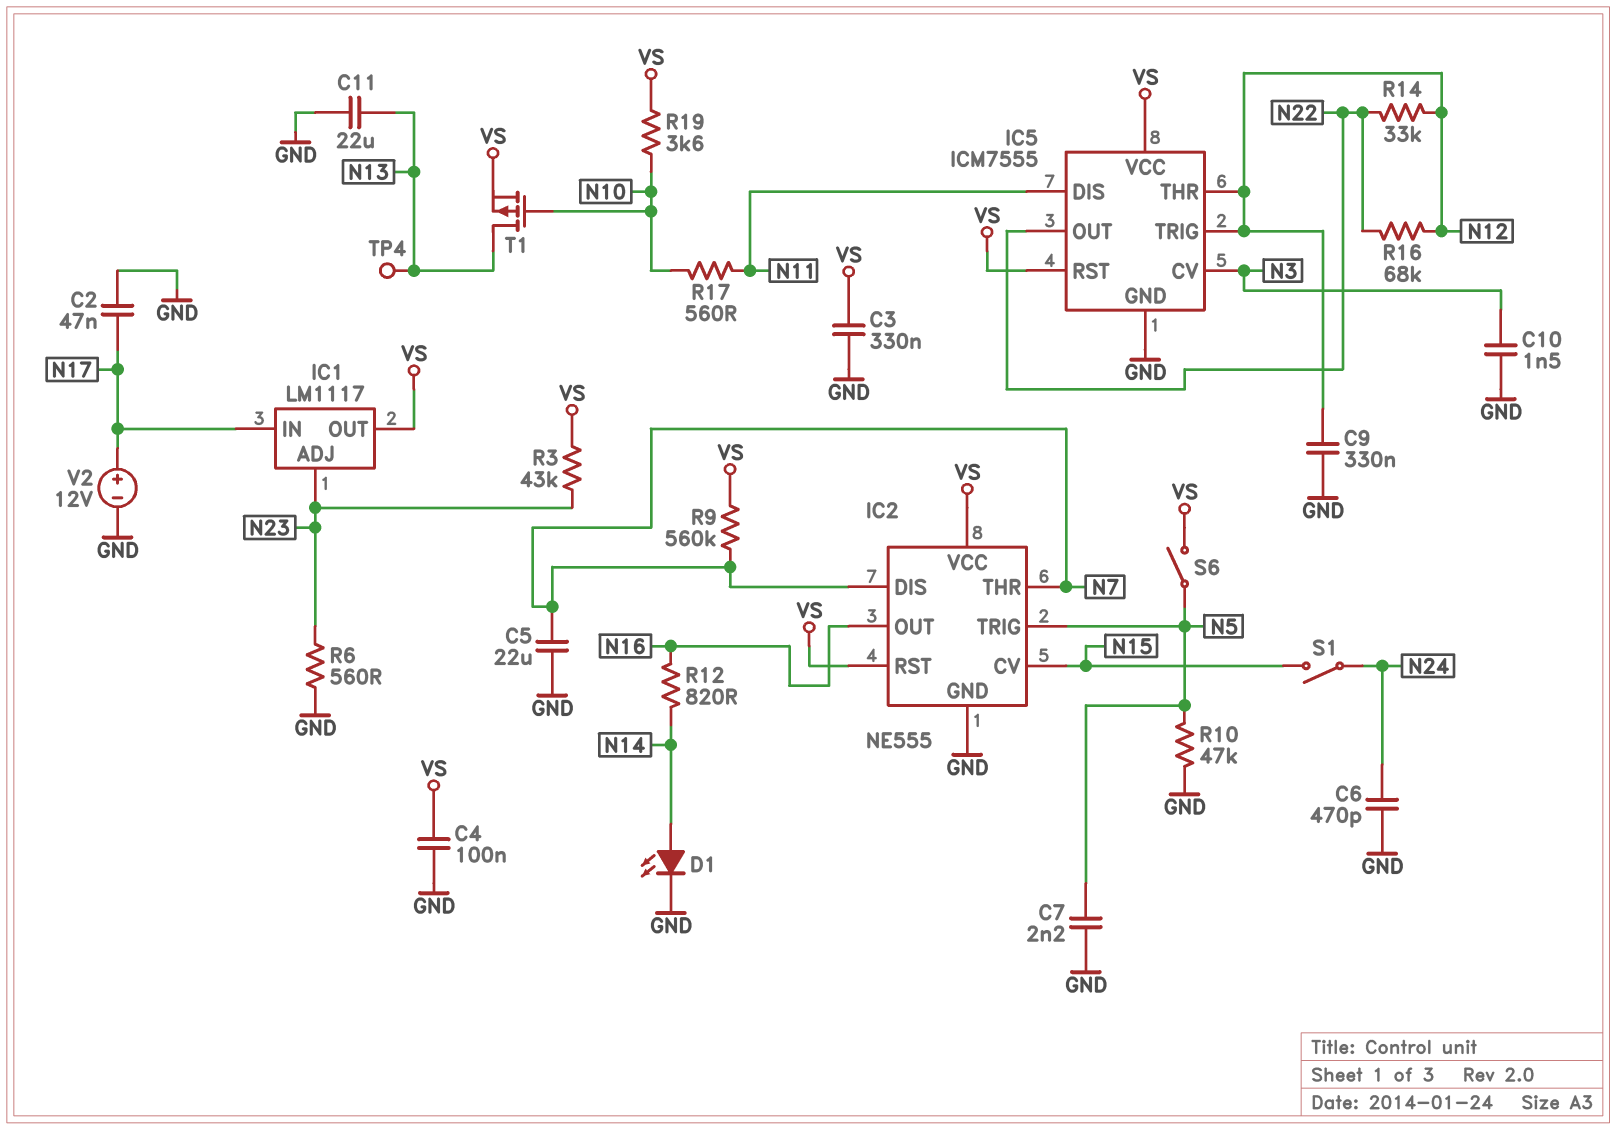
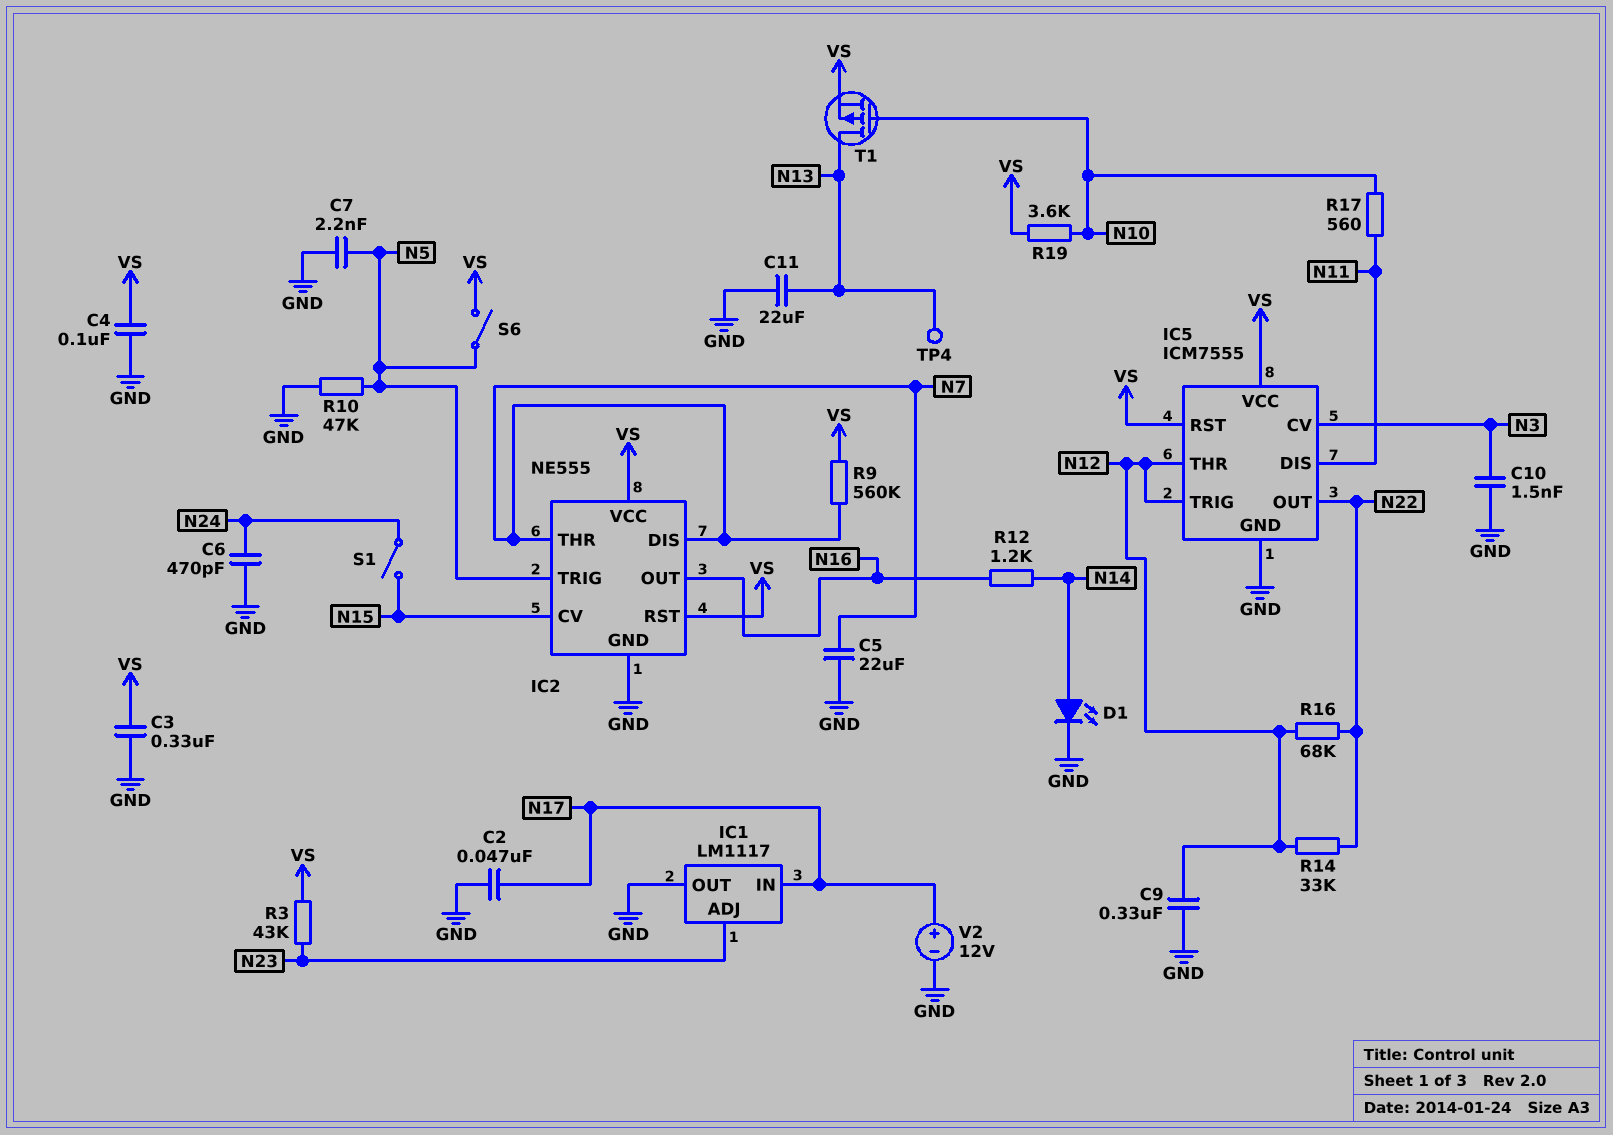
IC1 pin OUT: VS -> GND
R6: 560 (GND, N23) -> none
R12: 820 (N14, N16) -> 1.2k (N14, N16)

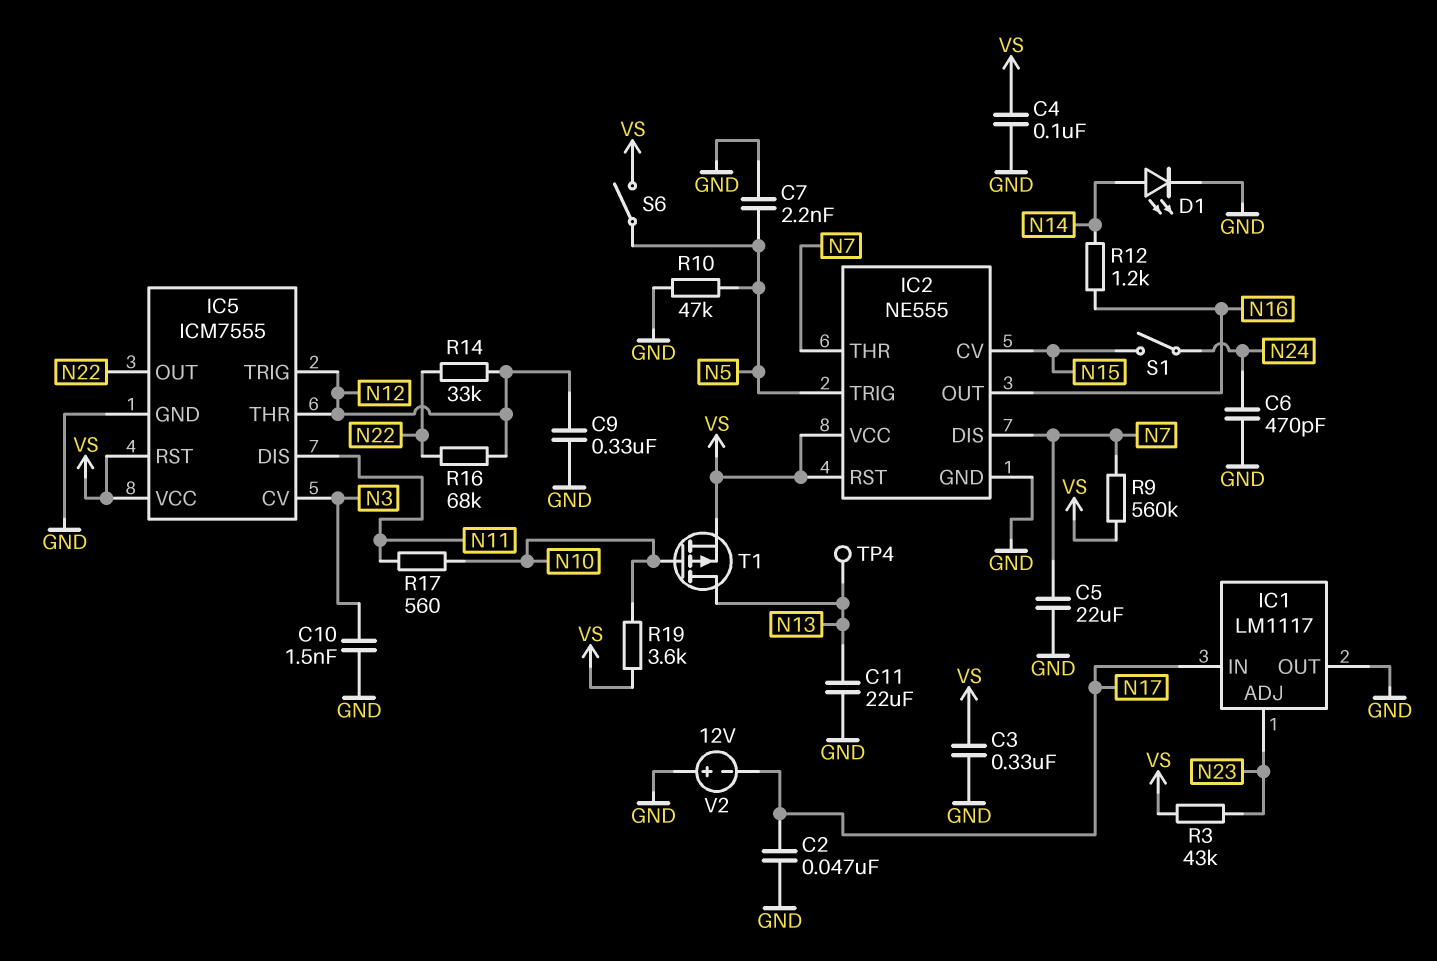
V2: 12V (plus N17, minus GND) -> 12V (plus GND, minus N17)

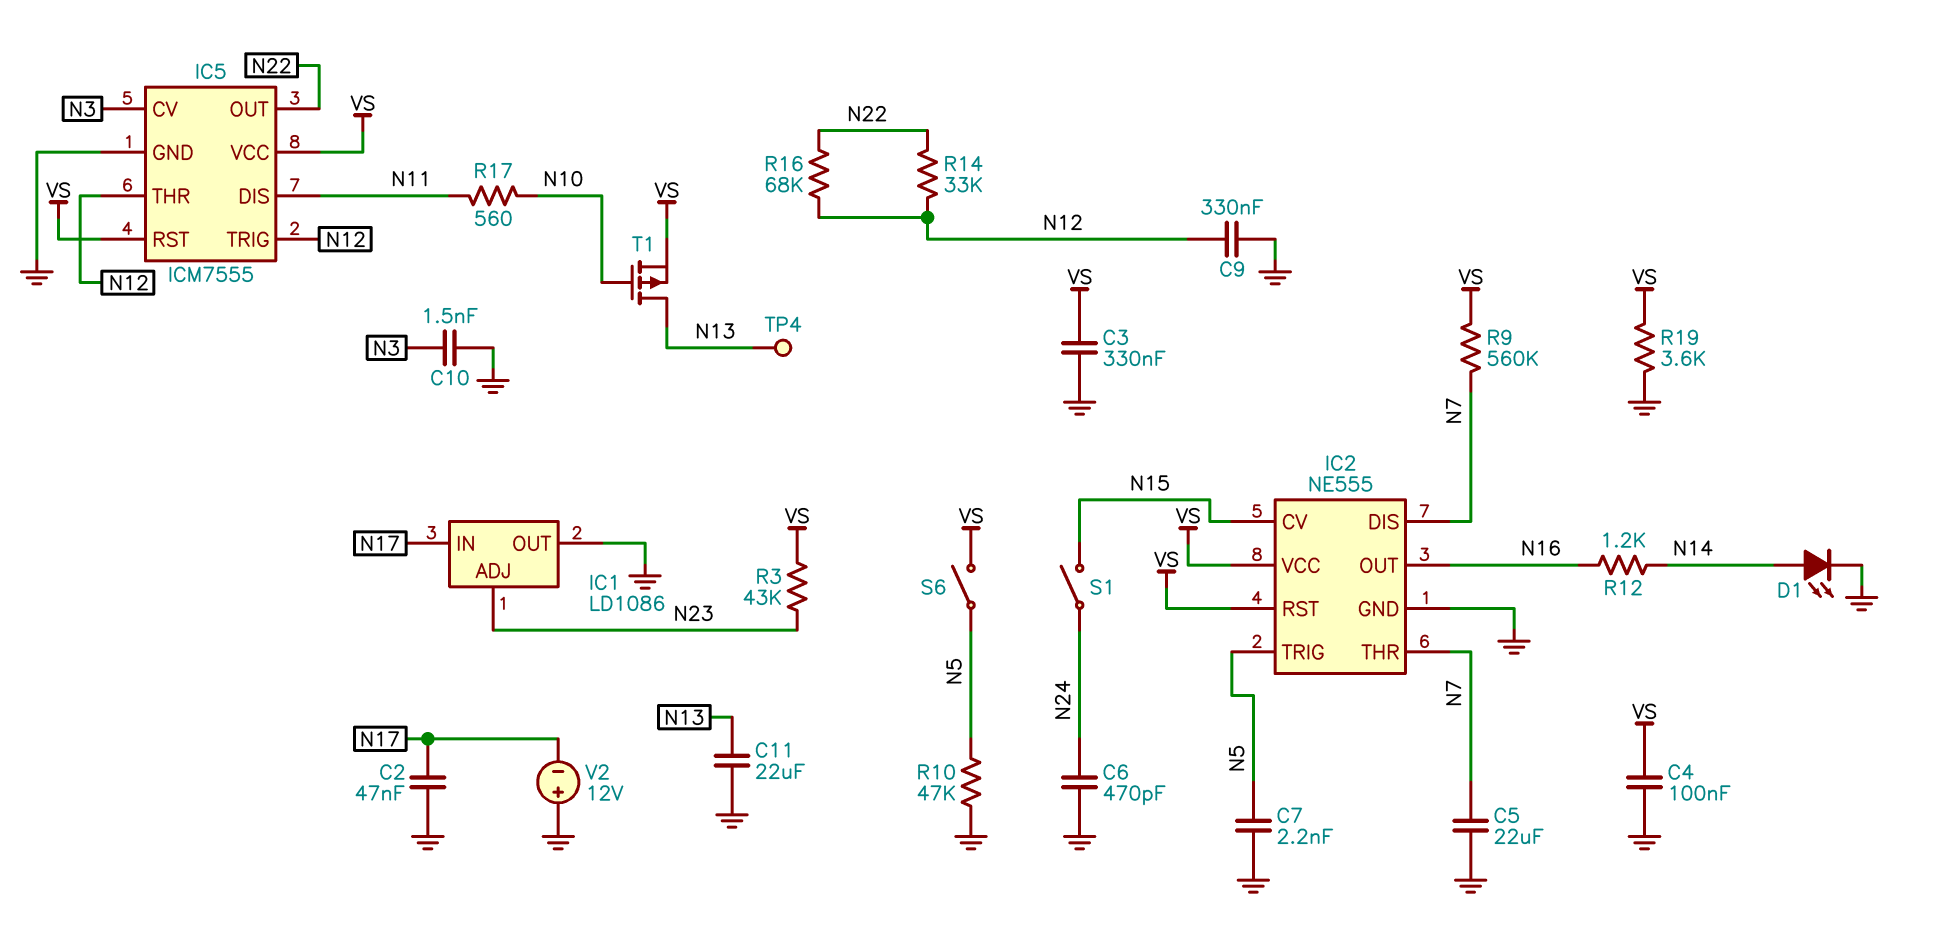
IC1: LM1117 -> LD1086
R19: 3.6k (N10, VS) -> 3.6k (GND, VS)

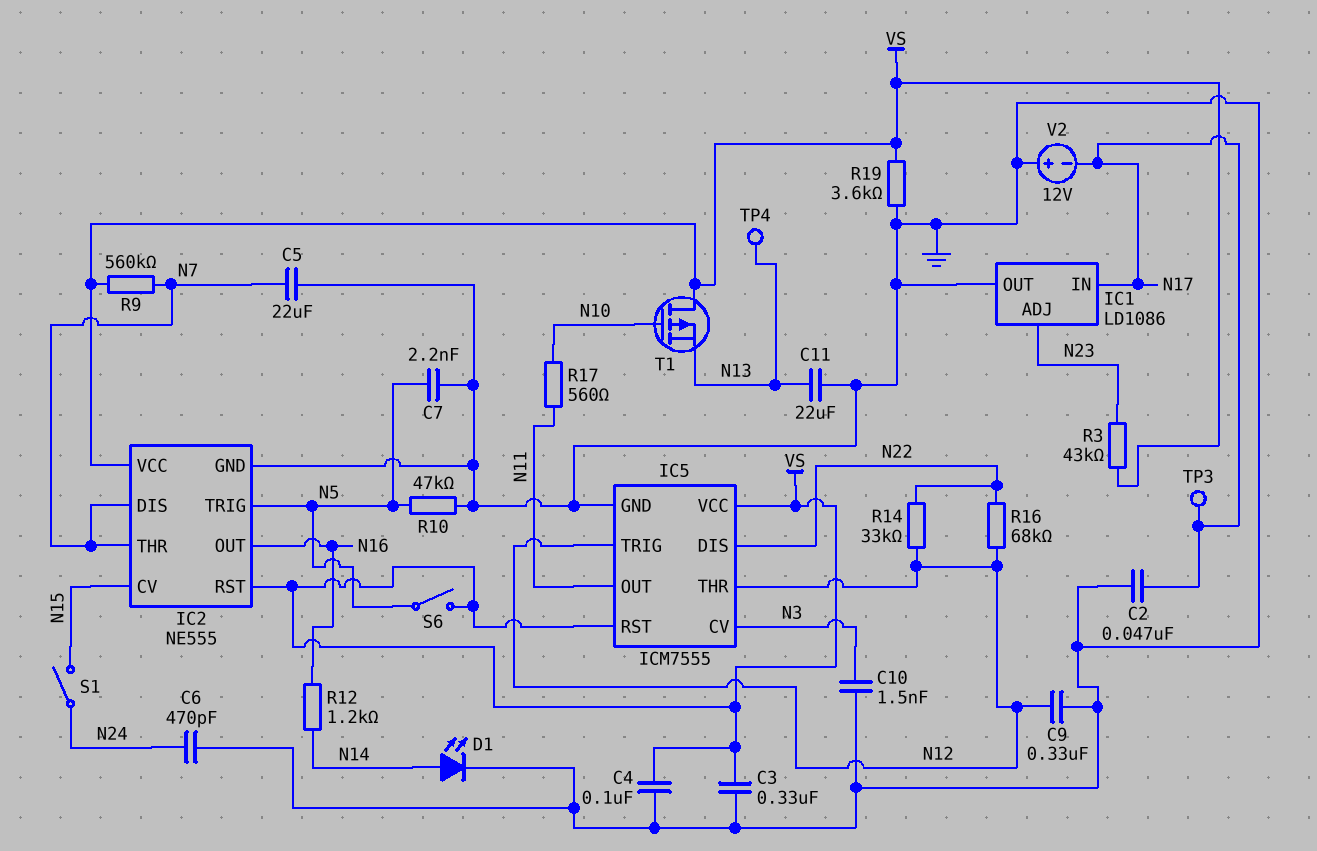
IC5 pin DIS: N11 -> N22
IC5 pin OUT: N22 -> N11
T1: PMOS (G N10, D N13, S VS) -> PMOS (G N10, D VS, S N13)
TP3: none -> test point (N17)

